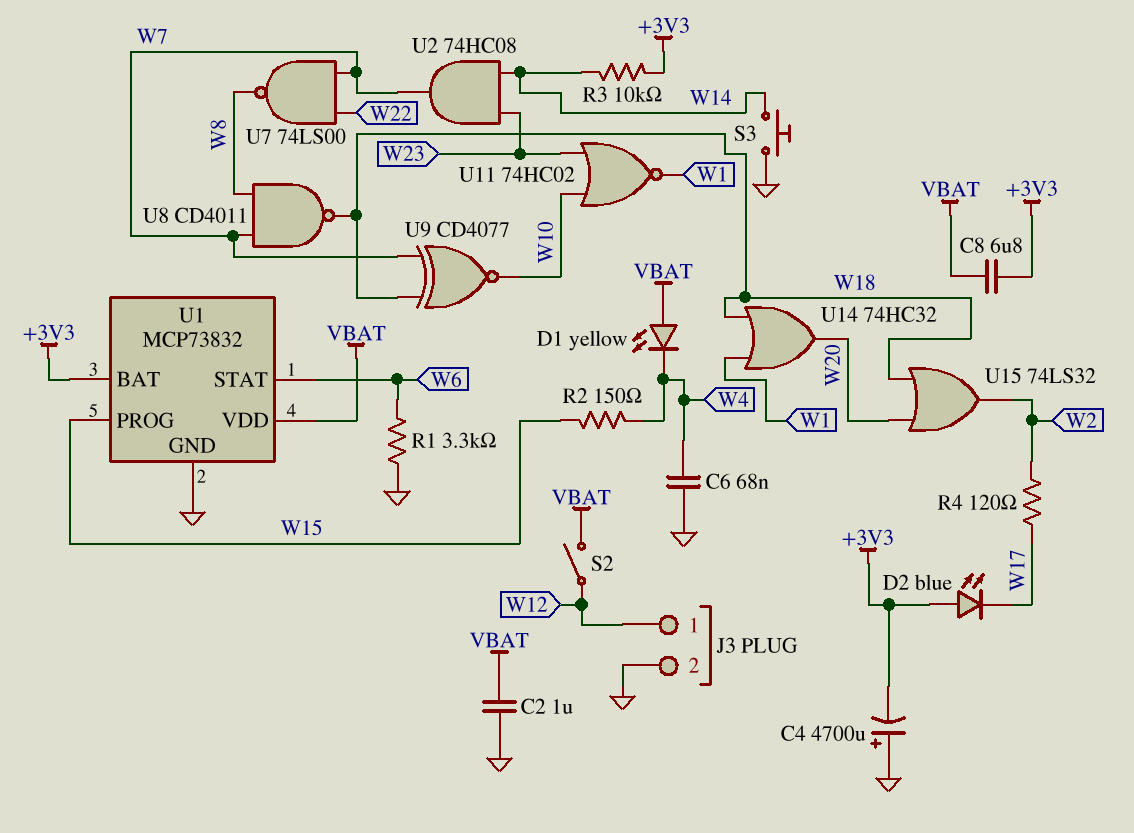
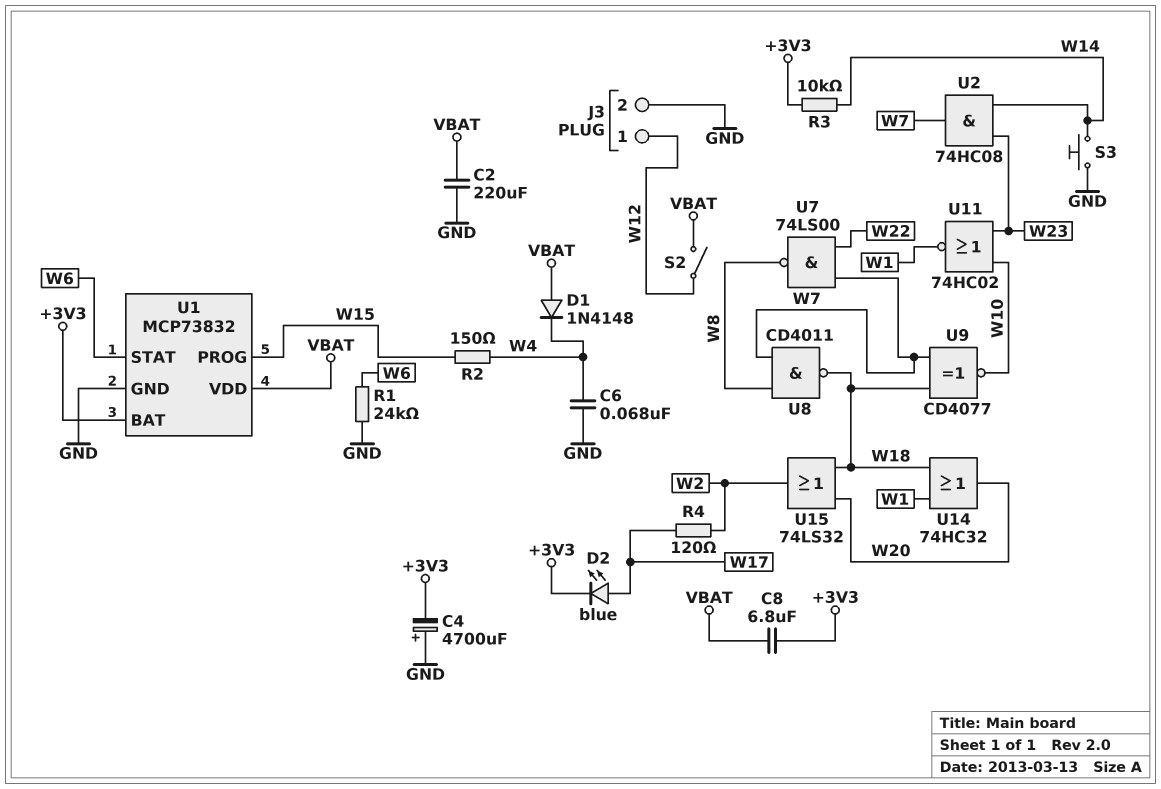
C2: 1uF (GND, VBAT) -> 220uF (GND, VBAT)
D1: LED yellow (A VBAT, K W4) -> diode 1N4148 (A VBAT, K W4)
D2: LED blue (A +3V3, K W17) -> LED blue (A W17, K +3V3)
R1: 3.3k (GND, W6) -> 24k (GND, W6)

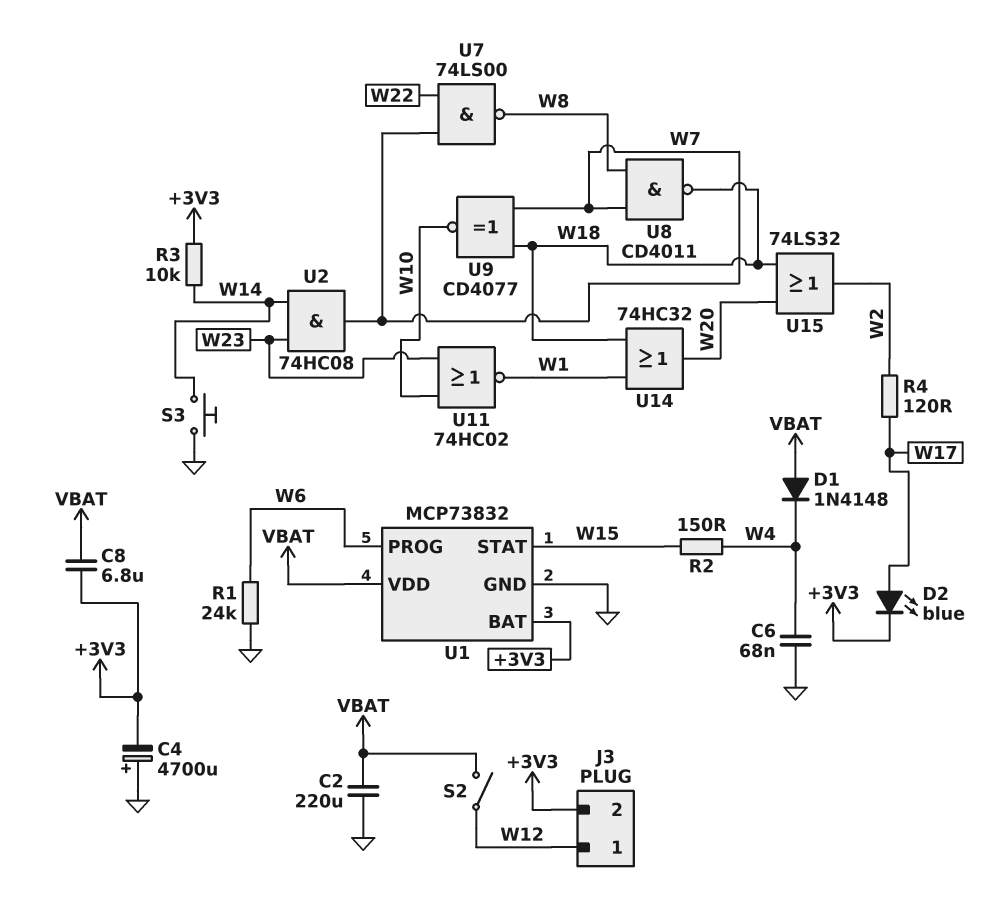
J3 pin 2: GND -> +3V3
U1 pin PROG: W15 -> W6
U1 pin STAT: W6 -> W15

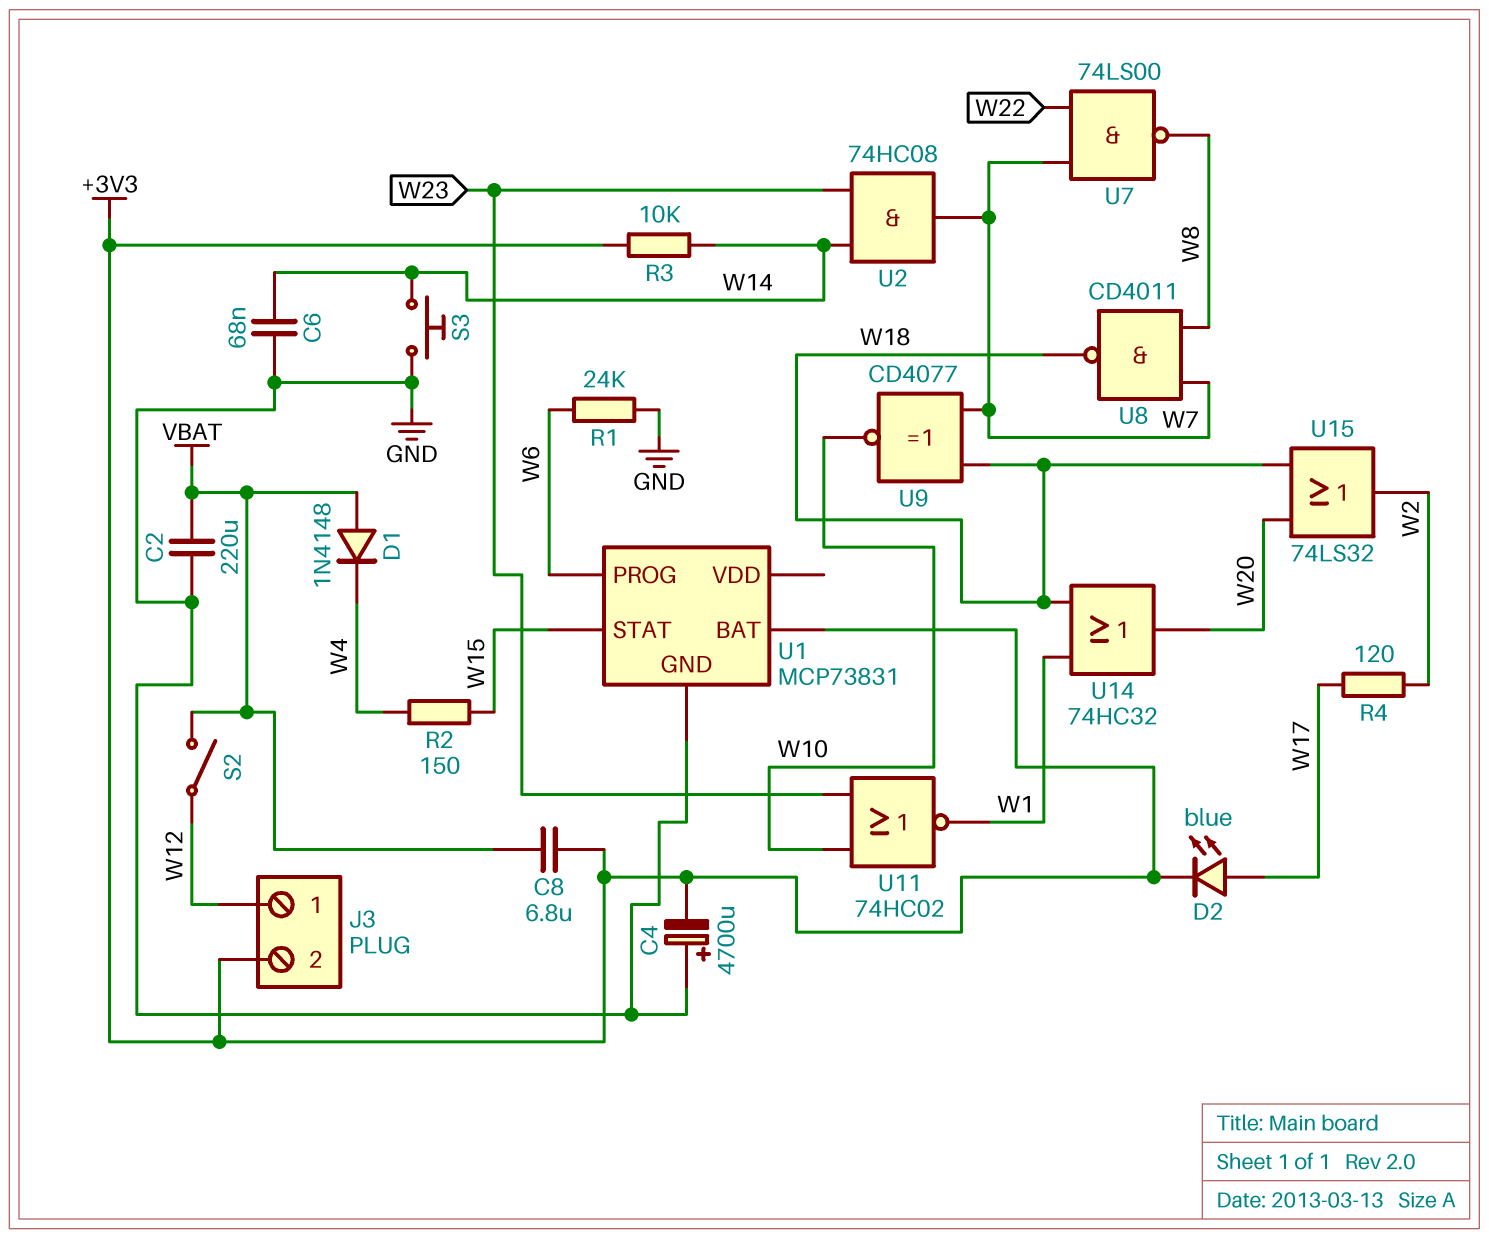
C6: 68nF (GND, W4) -> 68nF (GND, W14)
U1: MCP73832 -> MCP73831
U1 pin VDD: VBAT -> none

